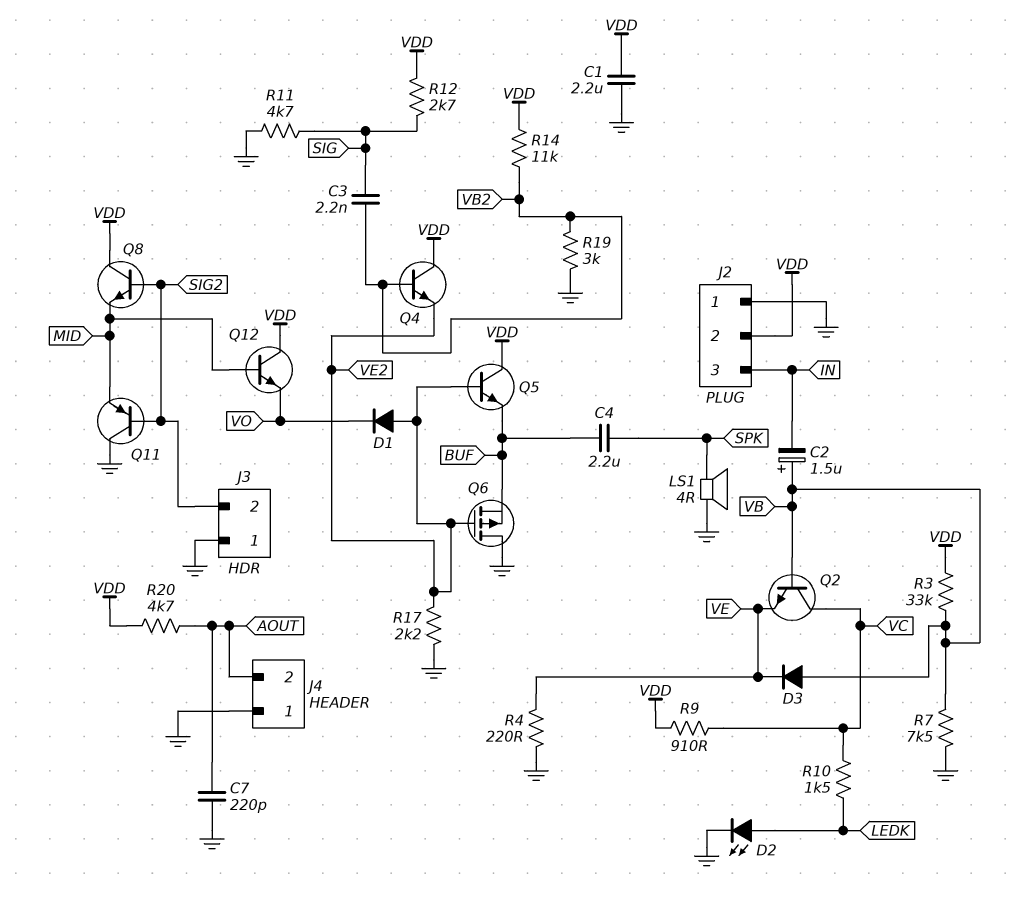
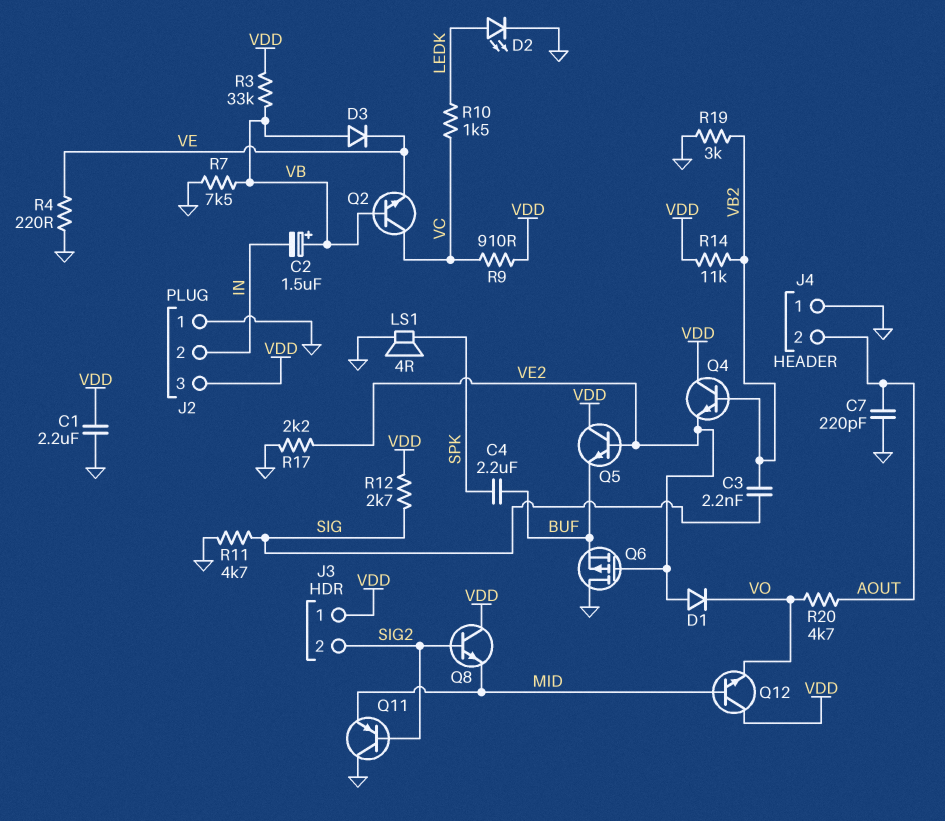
J2 pin 2: VDD -> IN
J2 pin 3: IN -> VDD
J3 pin 1: GND -> VDD
R20: 4.7k (AOUT, VDD) -> 4.7k (AOUT, VO)

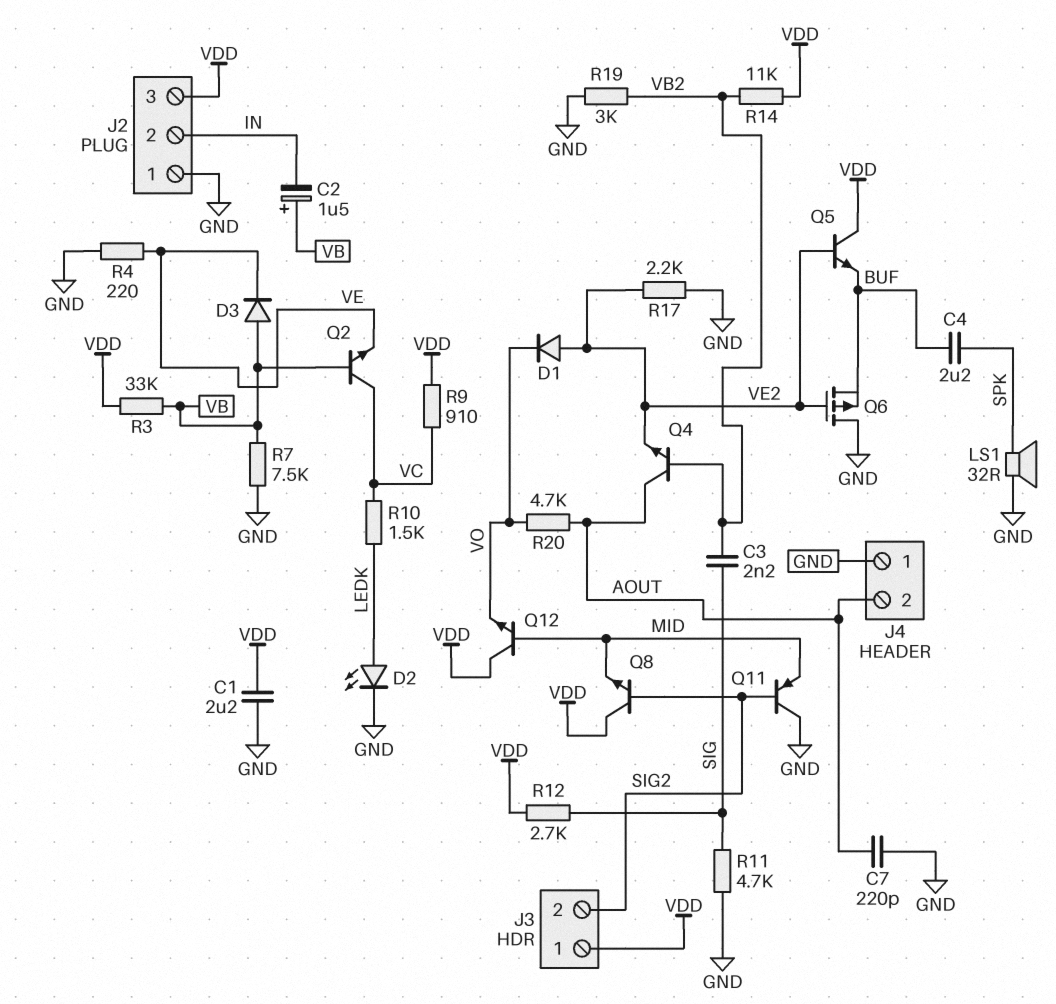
LS1: speaker 4R (GND, SPK) -> speaker 32R (GND, SPK)
Q4: NPN (B VB2, C VDD, E VE2) -> NPN (B VB2, C AOUT, E VE2)

